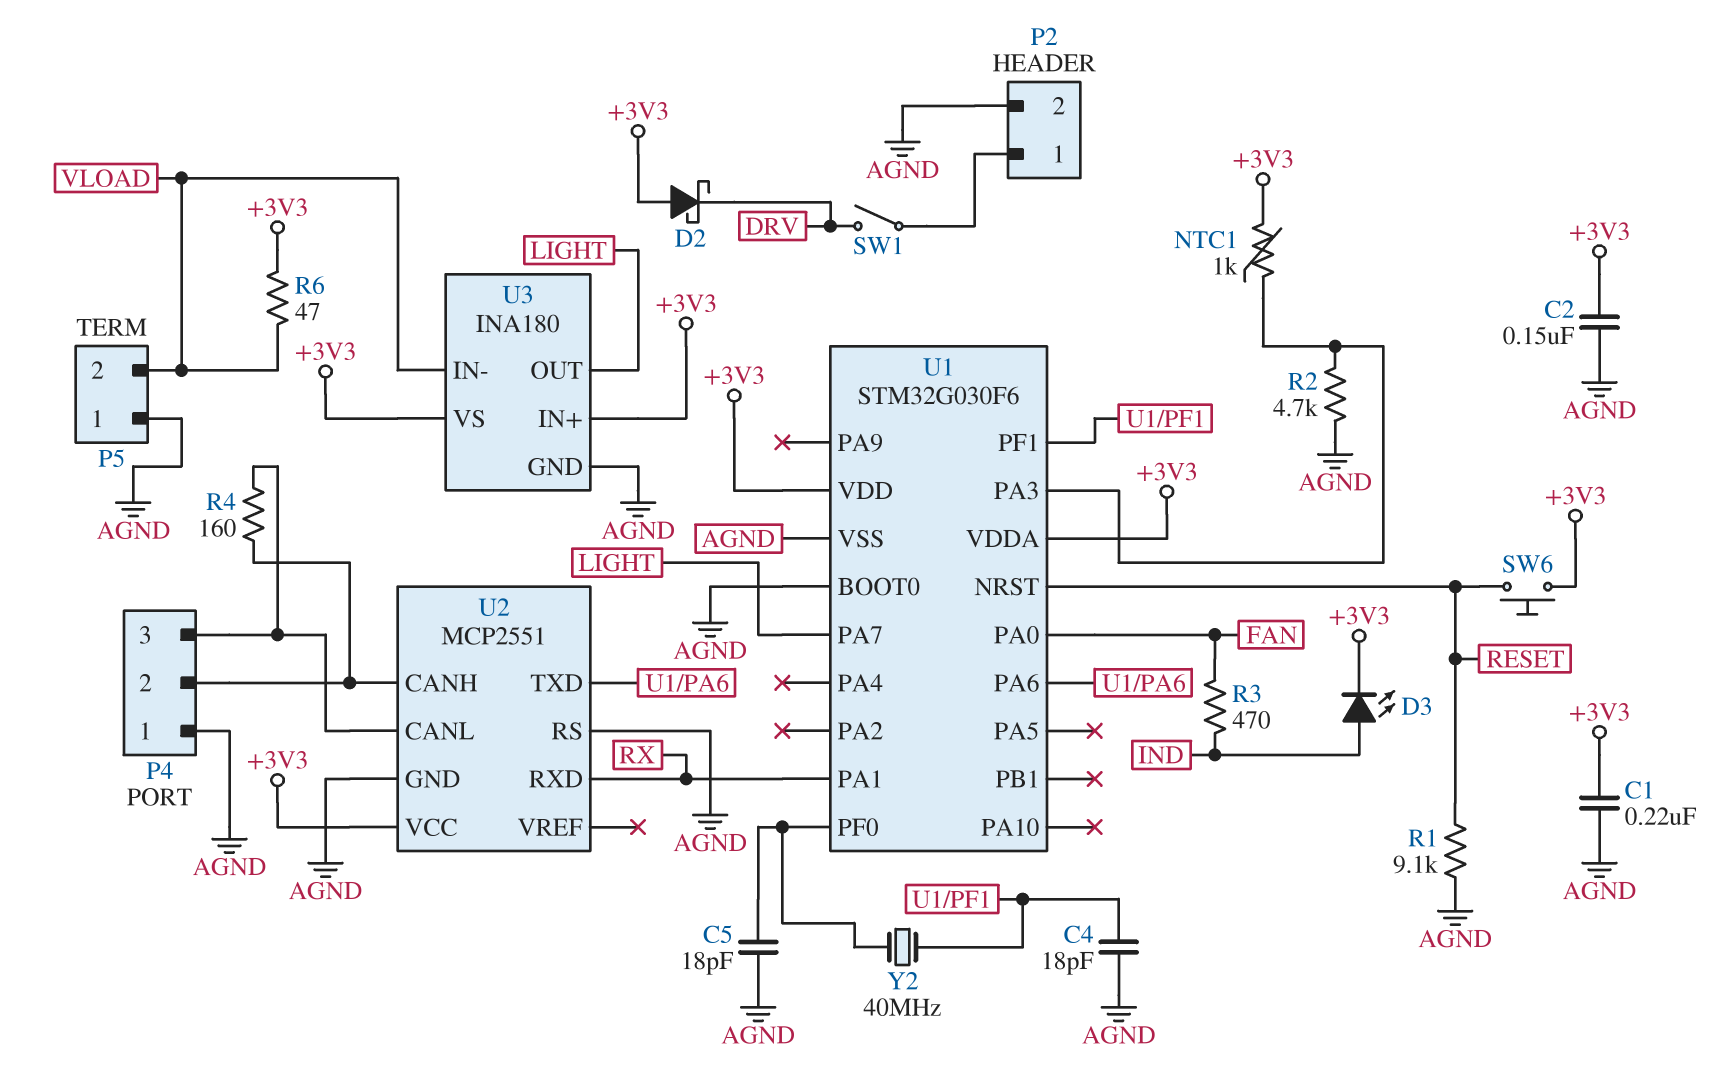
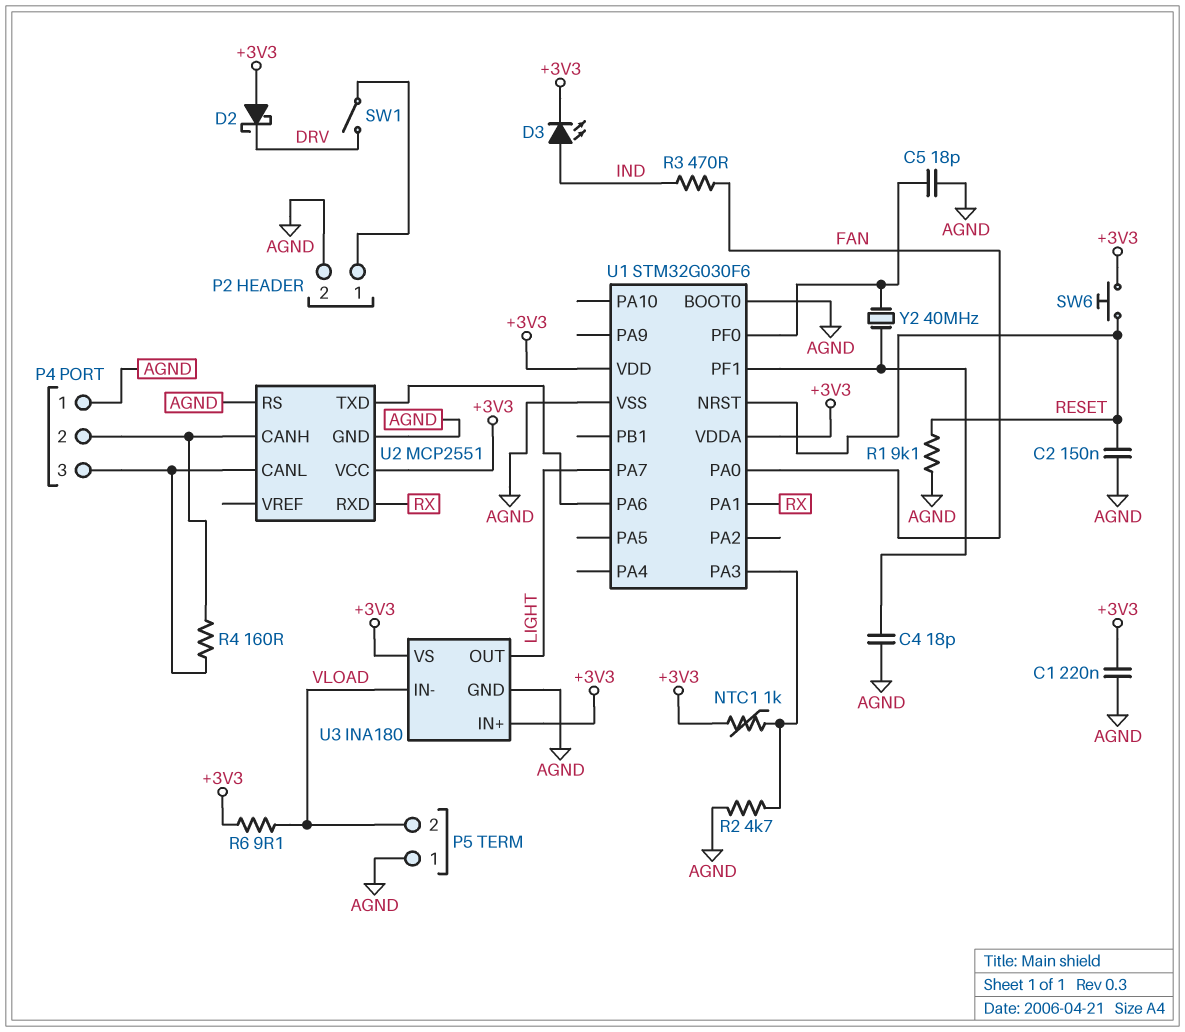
C2: 150nF (+3V3, AGND) -> 150nF (AGND, RESET)
R6: 47 (+3V3, VLOAD) -> 9.1 (+3V3, VLOAD)

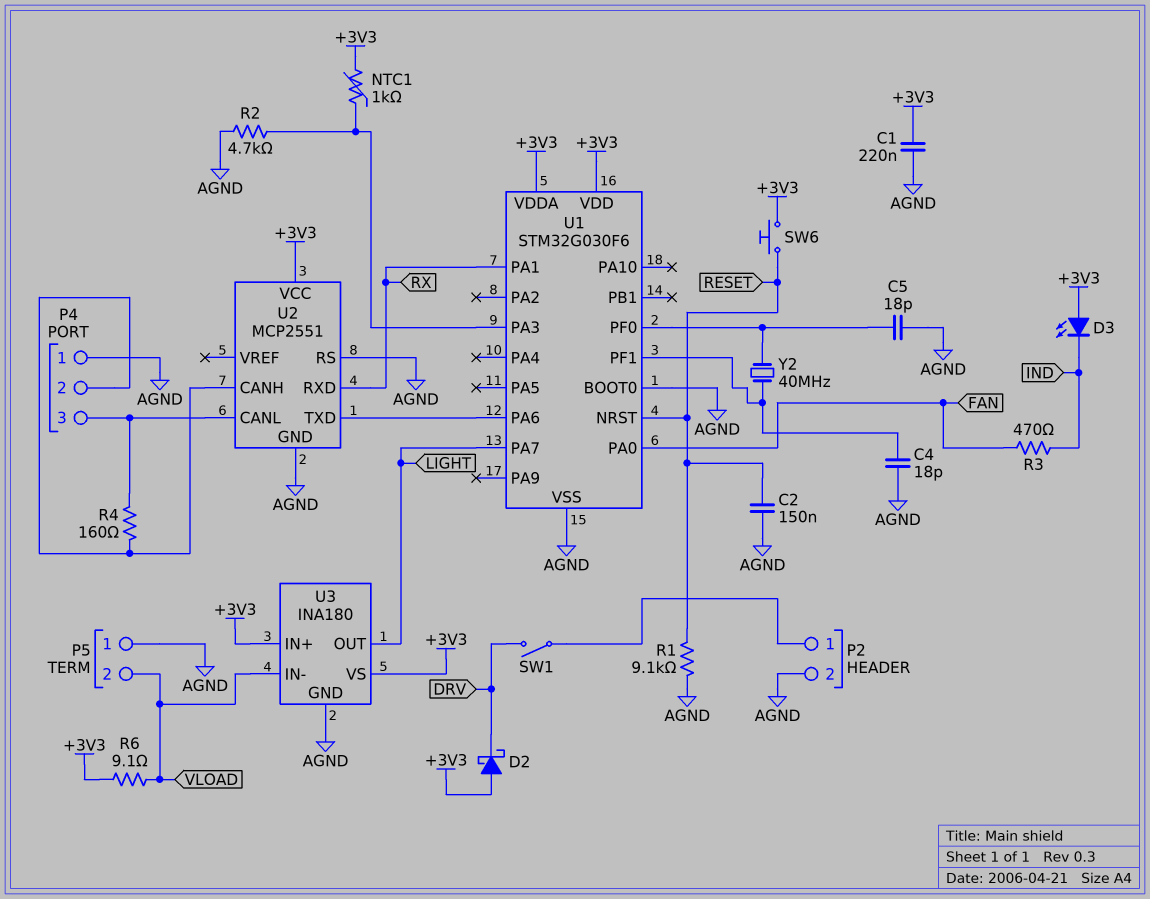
D3: LED (A IND, K +3V3) -> LED (A +3V3, K IND)

